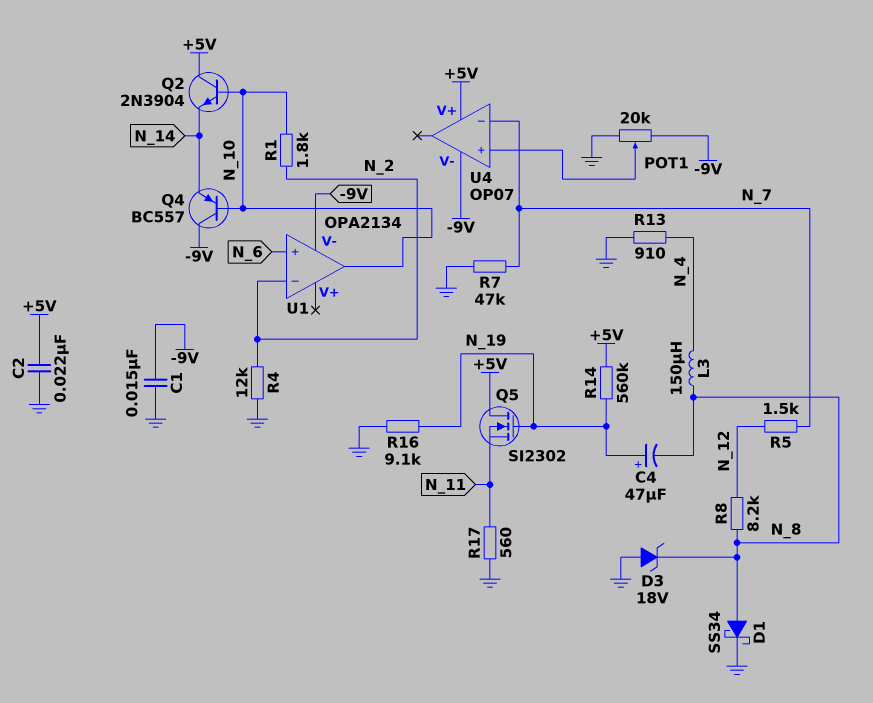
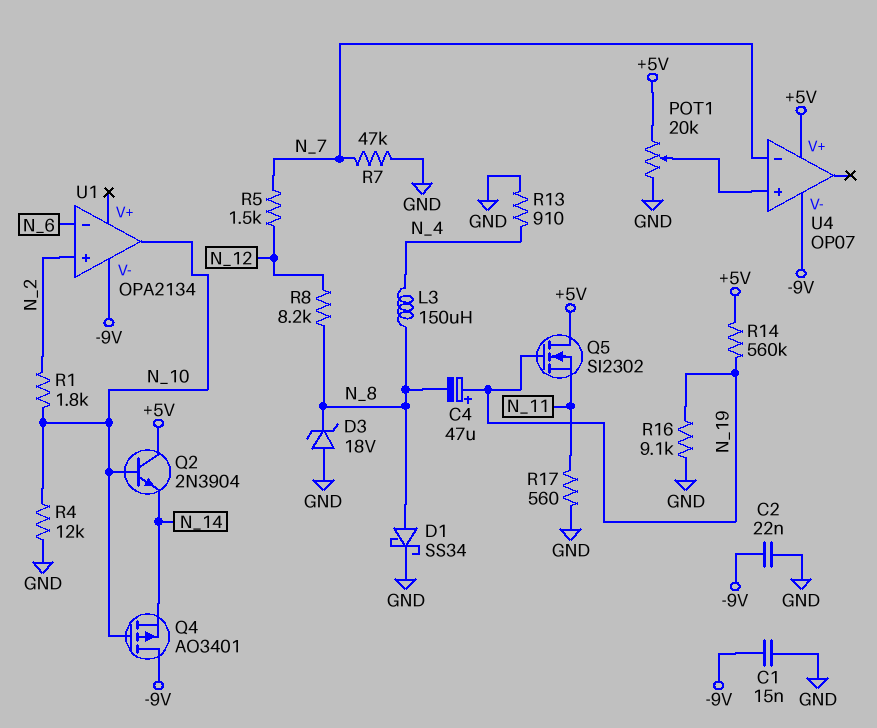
C2: 22nF (+5V, GND) -> 22nF (-9V, GND)
POT1: 20k (-9V, GND, wiper U4/in+) -> 20k (+5V, GND, wiper U4/in+)
Q4: PNP BC557 (B N_10, C -9V, E N_14) -> PMOS AO3401 (G N_10, D -9V, S N_14)
R4: 12k (GND, N_2) -> 12k (GND, N_10)
U1 pin in+: N_6 -> N_2
U1 pin in-: N_2 -> N_6

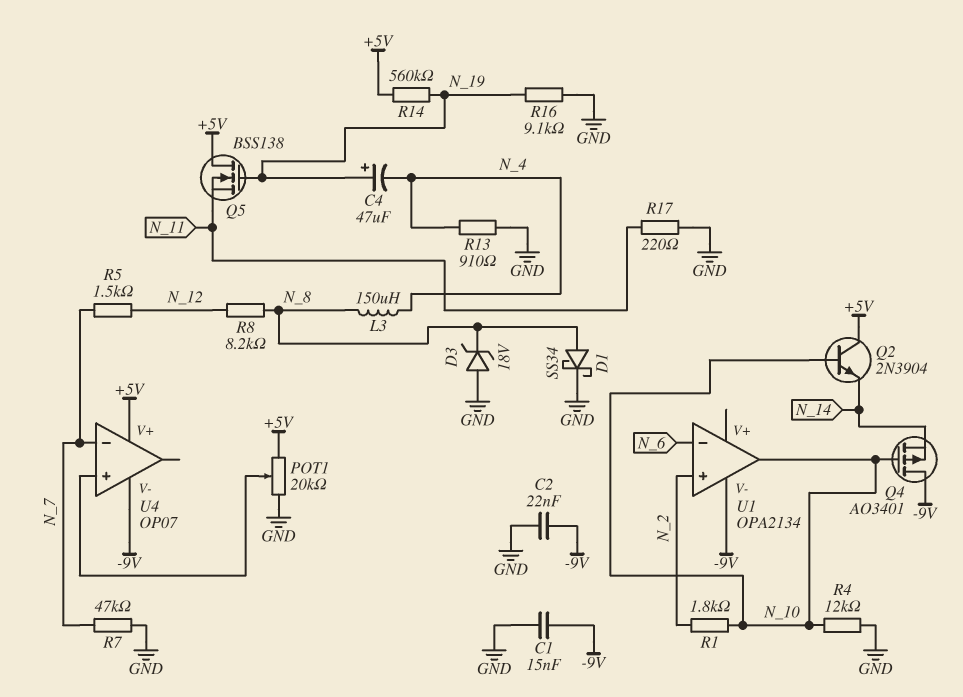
C4: 47uF (plus N_19, minus N_8) -> 47uF (plus N_19, minus N_4)
Q5: NMOS SI2302 (G N_19, D +5V, S N_11) -> NMOS BSS138 (G N_19, D +5V, S N_11)
R17: 560 (GND, N_11) -> 220 (GND, N_11)

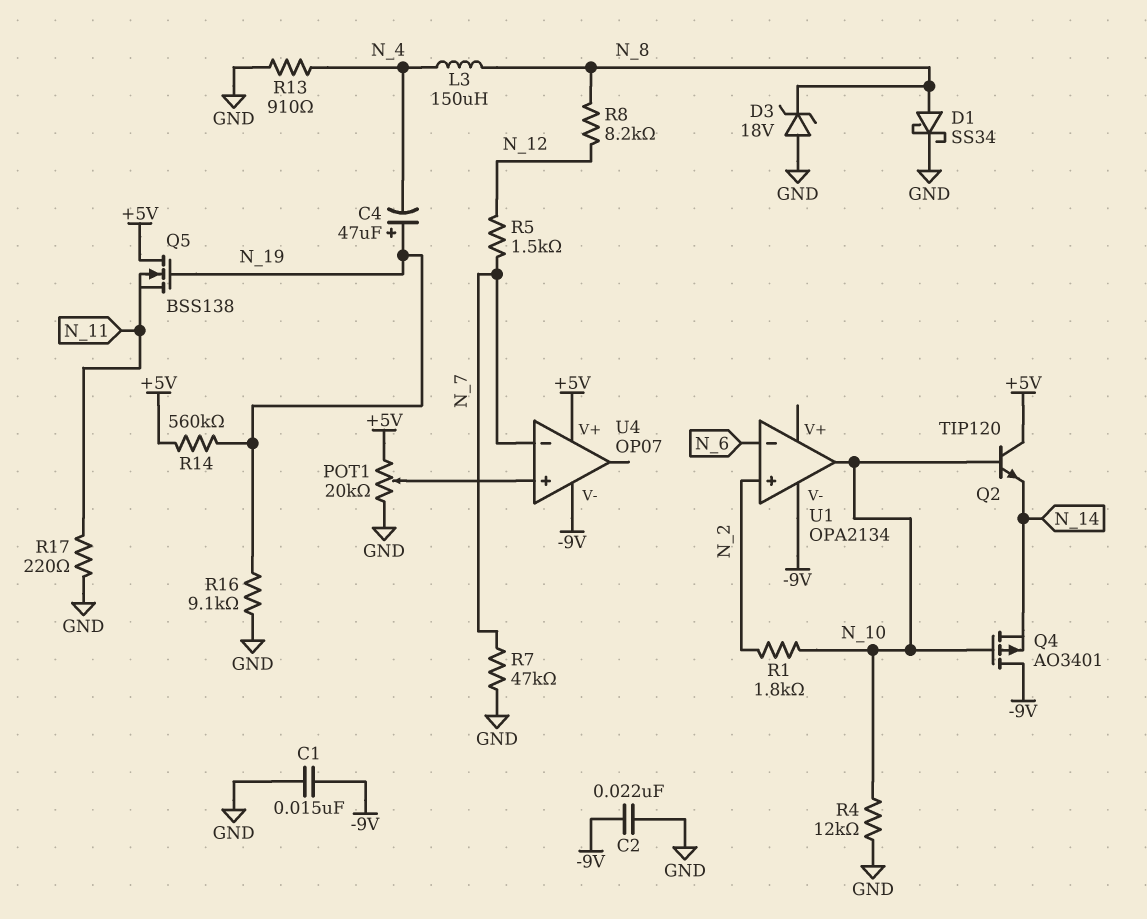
Q2: NPN 2N3904 (B N_10, C +5V, E N_14) -> NPN TIP120 (B N_10, C +5V, E N_14)

